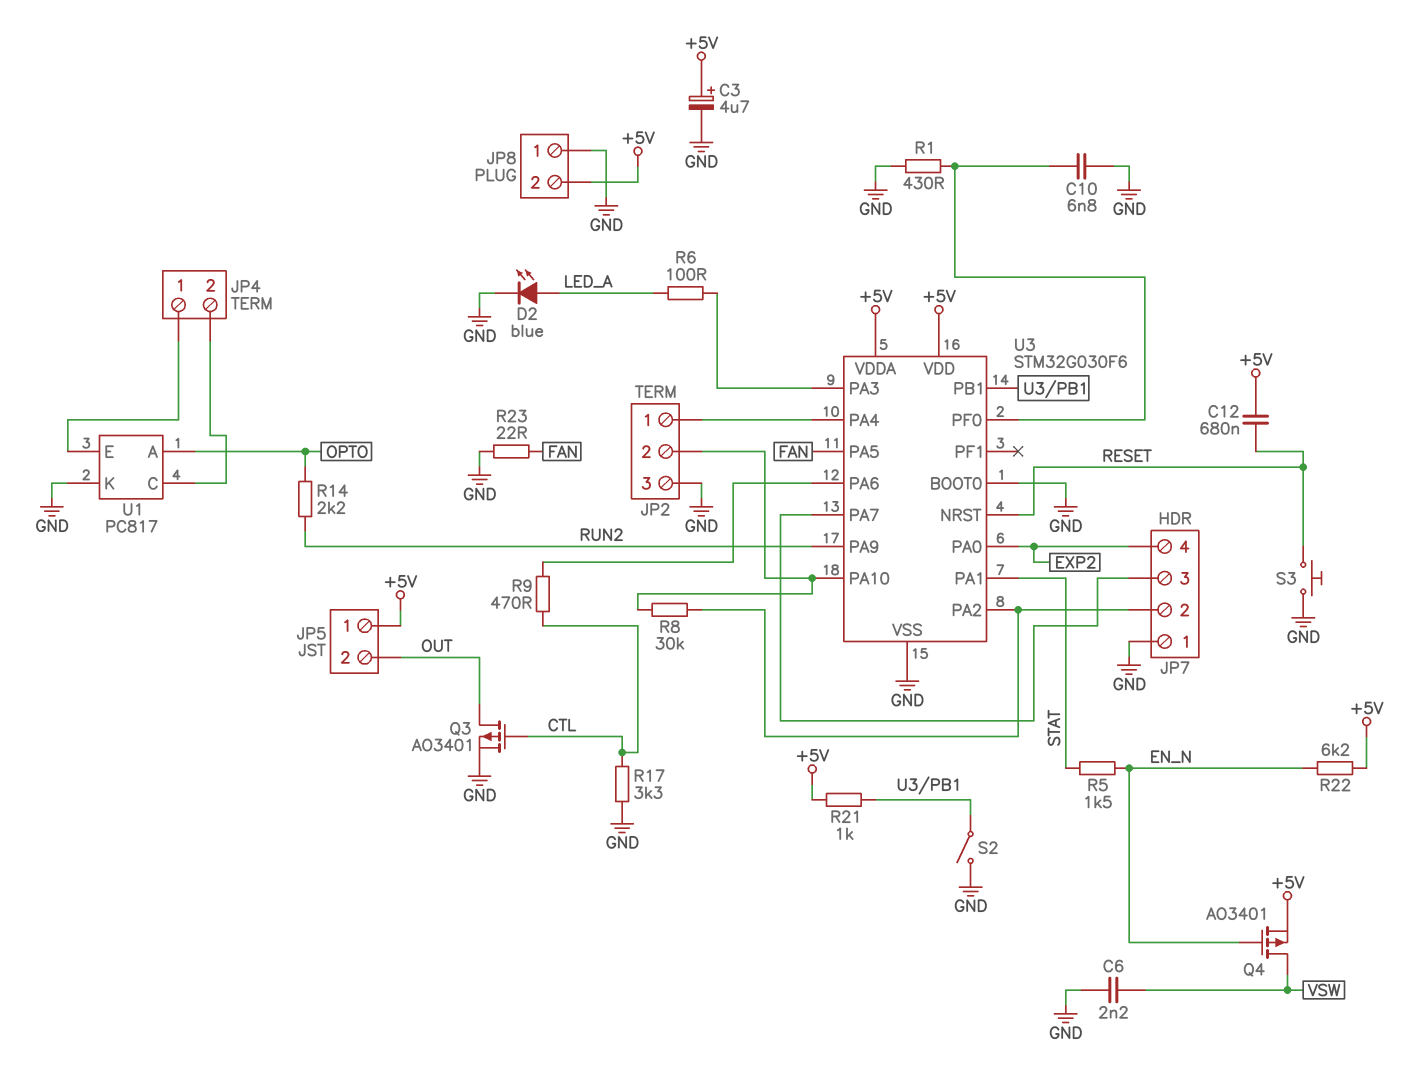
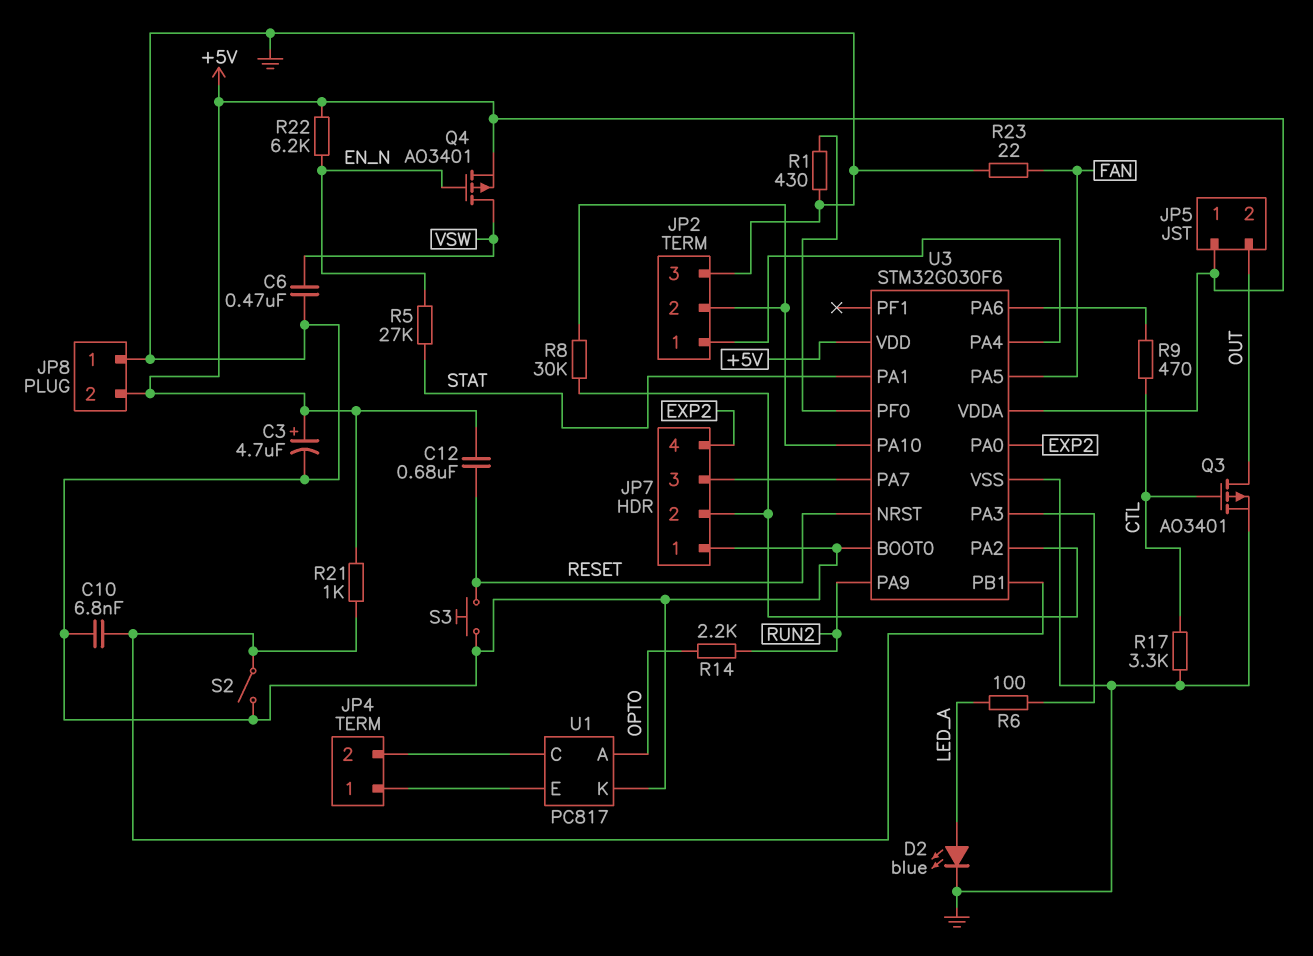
C6: 2.2nF (GND, VSW) -> 470nF (GND, VSW)
C10: 6.8nF (GND, U3/PF0) -> 6.8nF (GND, U3/PB1)
R5: 1.5k (EN_N, STAT) -> 27k (EN_N, STAT)

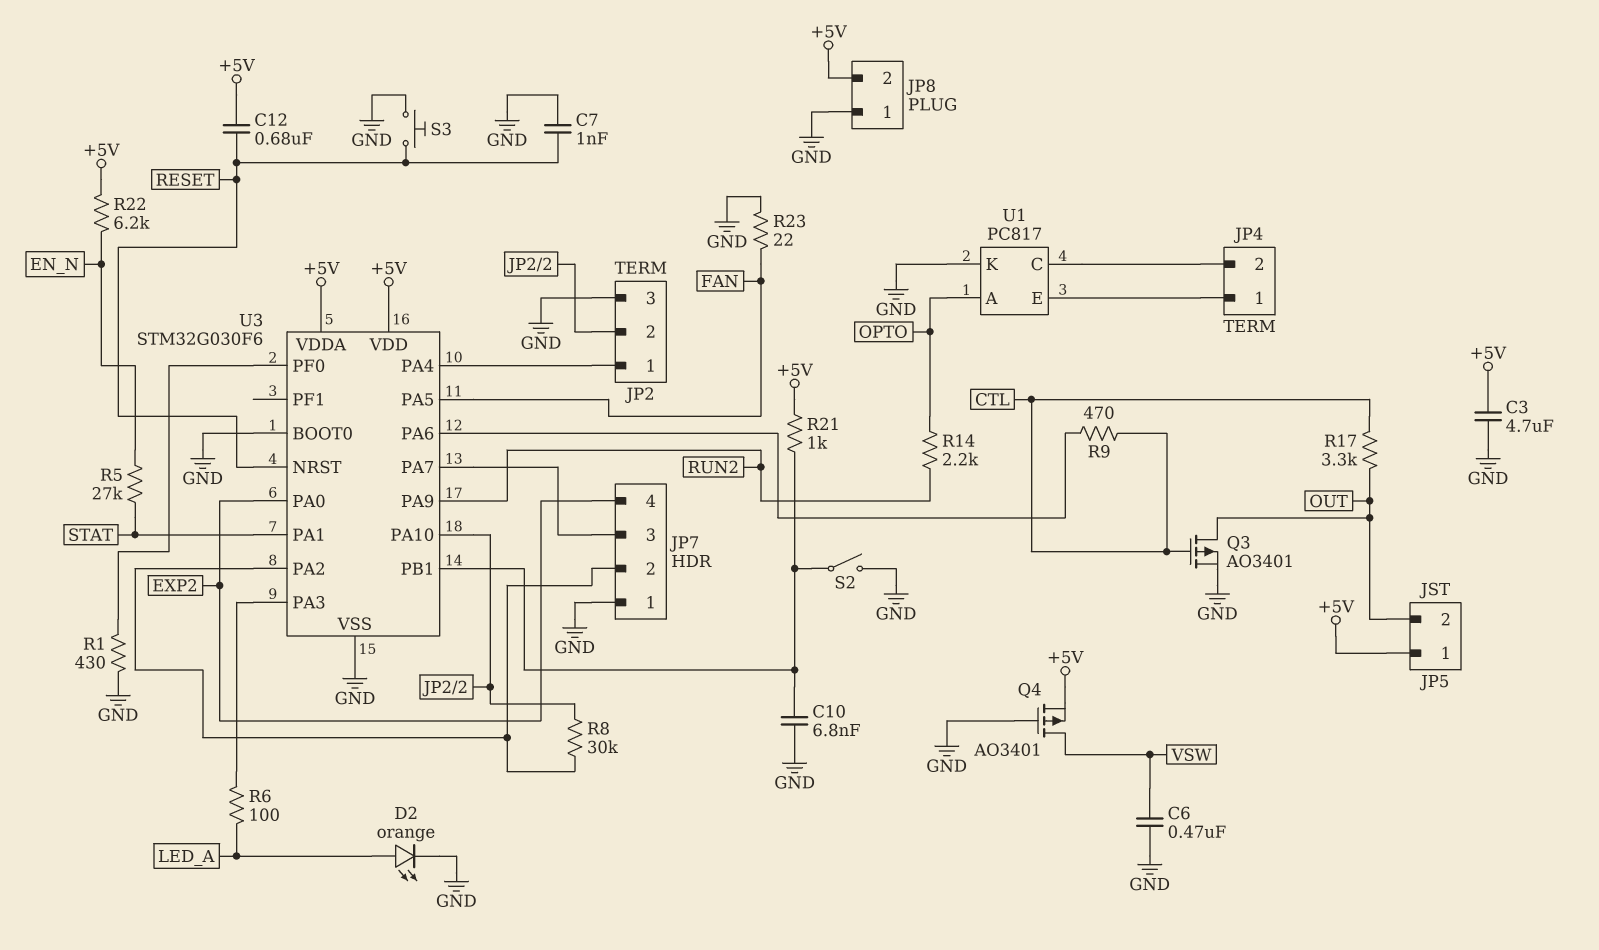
C3: 4.7uF (plus +5V, minus GND) -> 4.7uF (+5V, GND)
C7: none -> 1nF (GND, RESET)
D2: LED blue (A LED_A, K GND) -> LED orange (A LED_A, K GND)
Q4: PMOS AO3401 (G EN_N, D VSW, S +5V) -> PMOS AO3401 (G GND, D VSW, S +5V)
R17: 3.3k (CTL, GND) -> 3.3k (CTL, OUT)

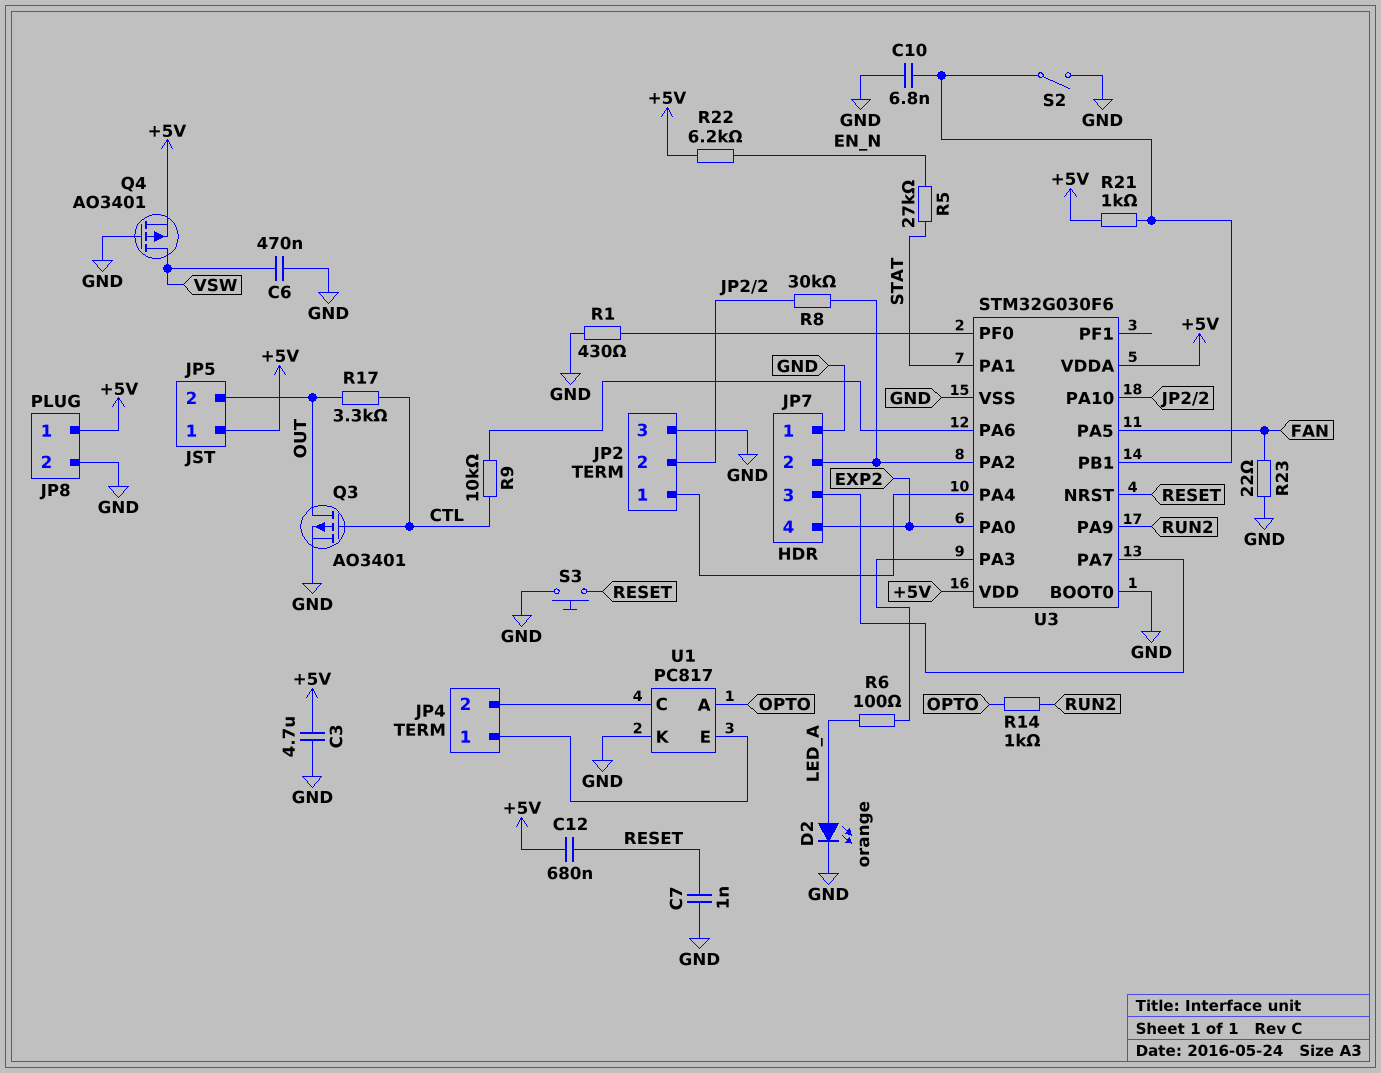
JP8 pin 1: GND -> +5V
JP8 pin 2: +5V -> GND
R9: 470 (CTL, U3/PA6) -> 10k (CTL, U3/PA6)
R14: 2.2k (OPTO, RUN2) -> 1k (OPTO, RUN2)

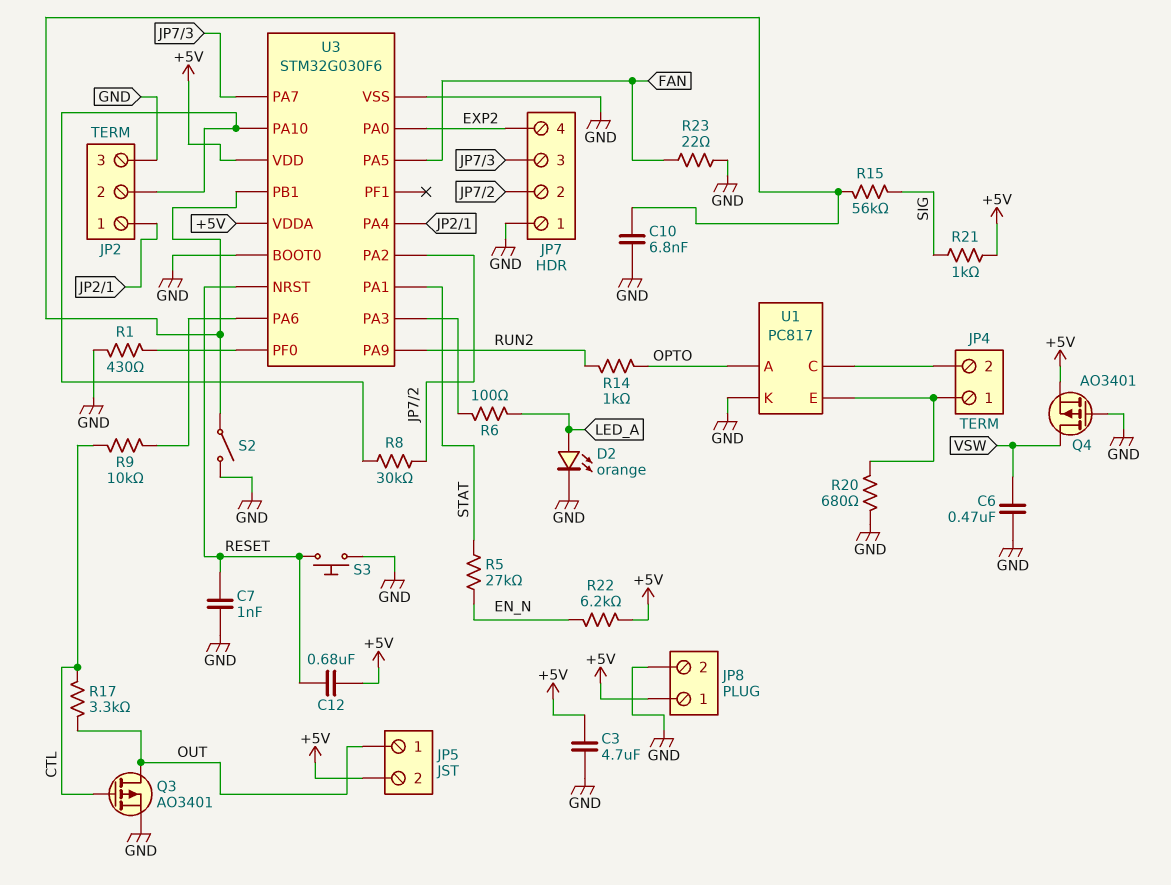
JP5 pin 1: +5V -> OUT
JP5 pin 2: OUT -> +5V
R15: none -> 56k (SIG, U3/PB1)
R20: none -> 680 (GND, JP4/1)
R21: 1k (+5V, U3/PB1) -> 1k (+5V, SIG)

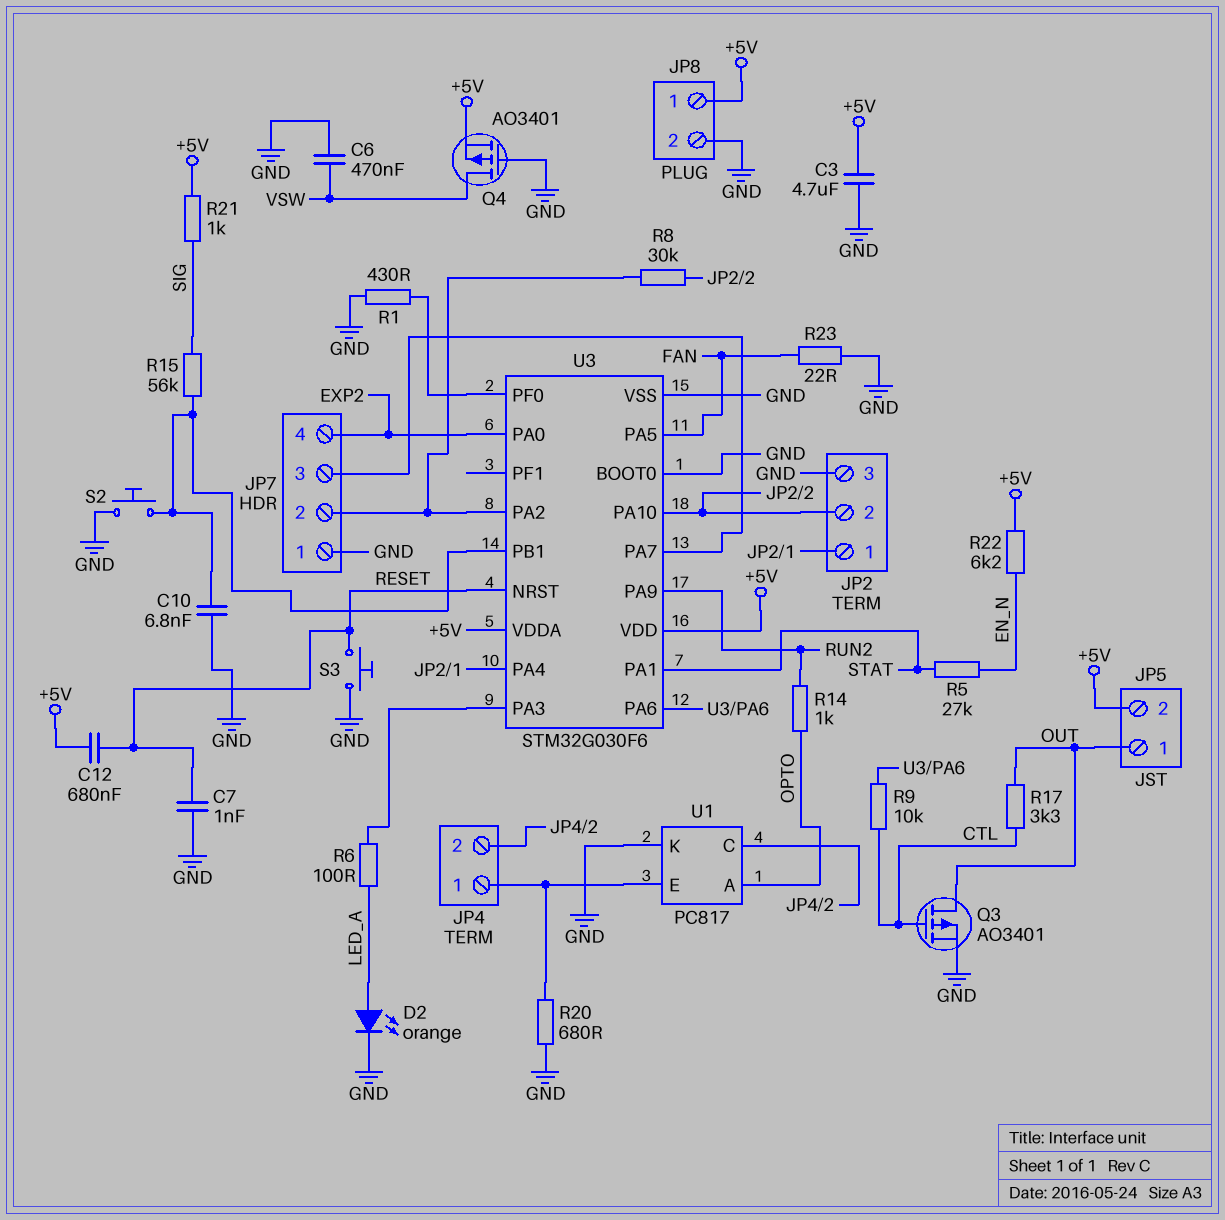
S2: switch (GND, U3/PB1) -> button (GND, U3/PB1)

